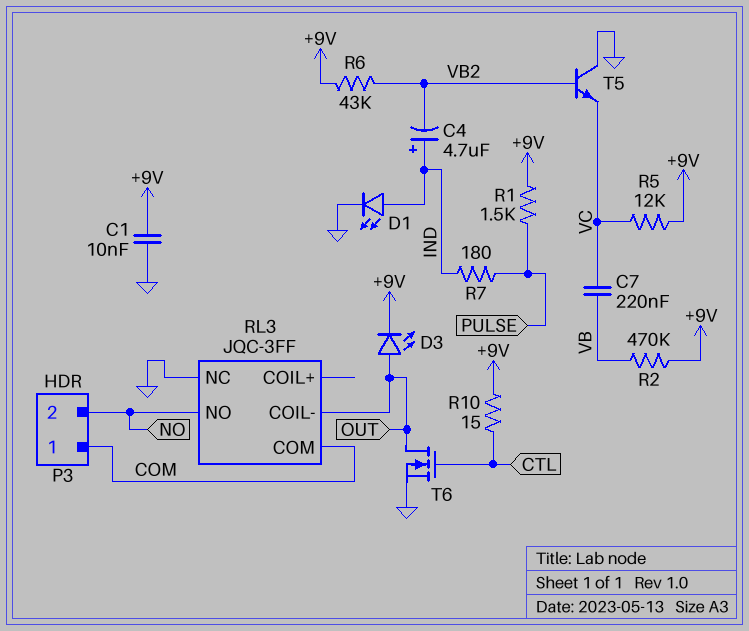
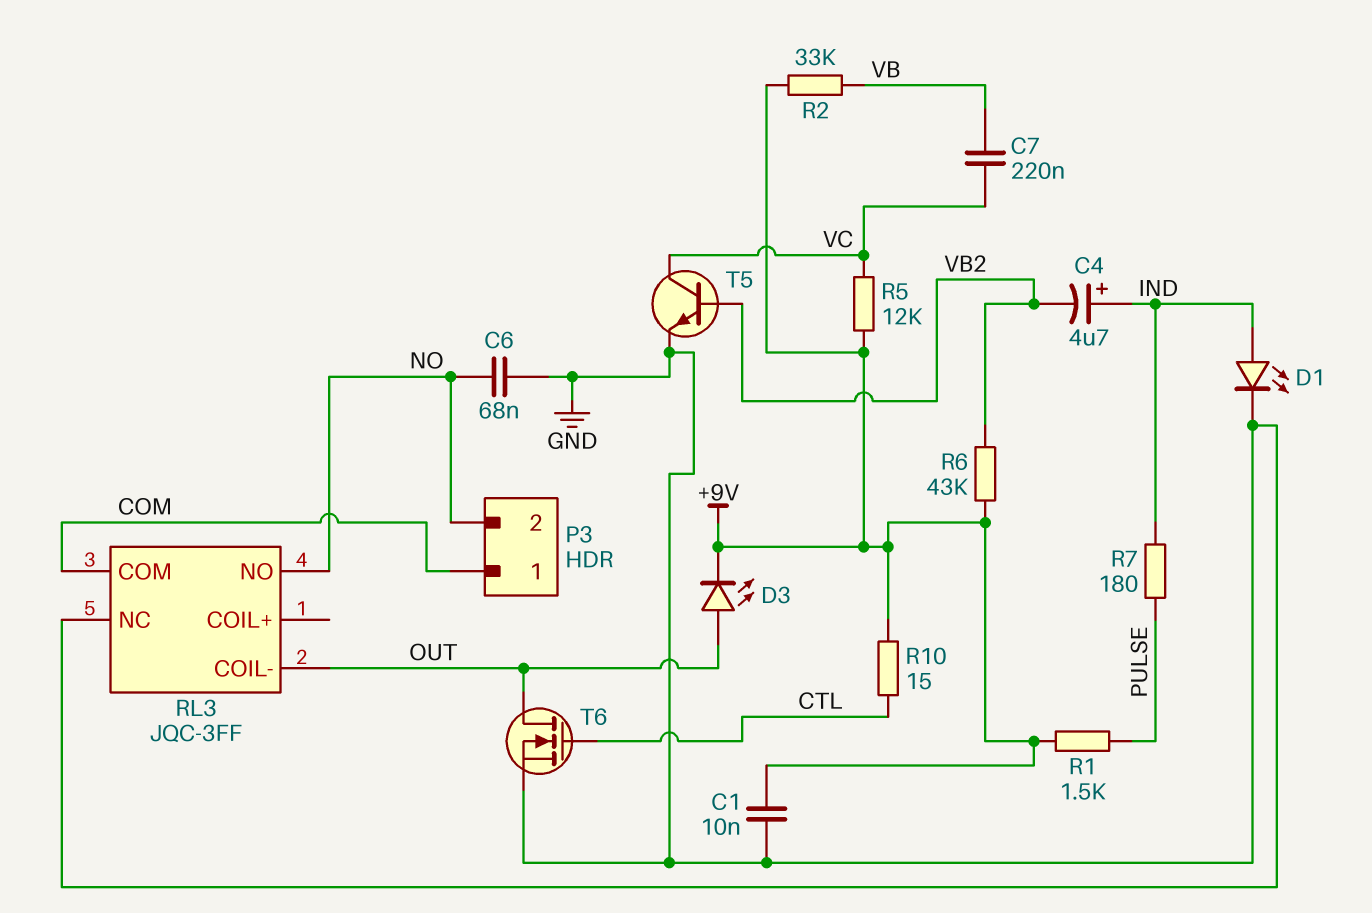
C6: none -> 68nF (GND, NO)
R2: 470k (+9V, VB) -> 33k (+9V, VB)
T5: NPN (B VB2, C GND, E VC) -> NPN (B VB2, C VC, E GND)

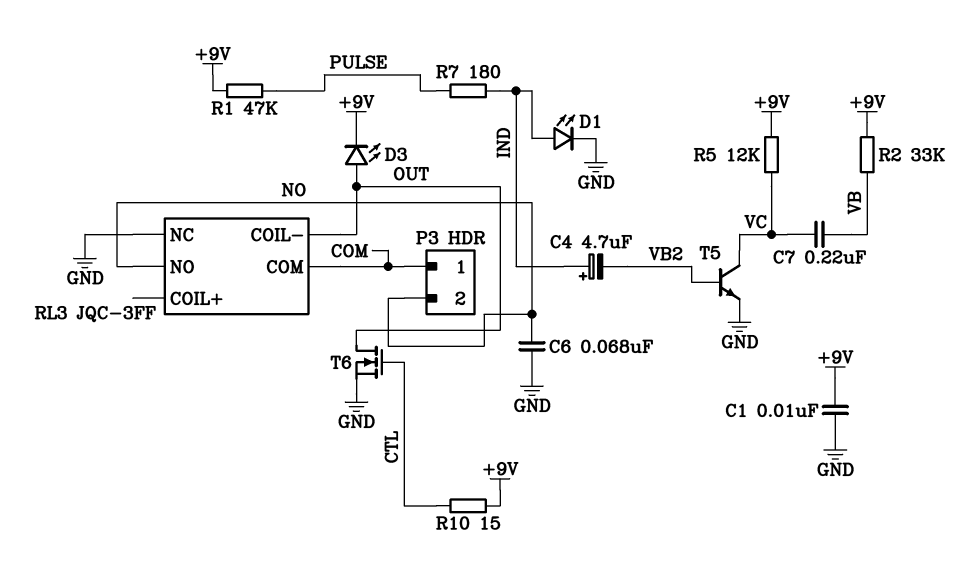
R1: 1.5k (+9V, PULSE) -> 47k (+9V, PULSE)
R6: 43k (+9V, VB2) -> none

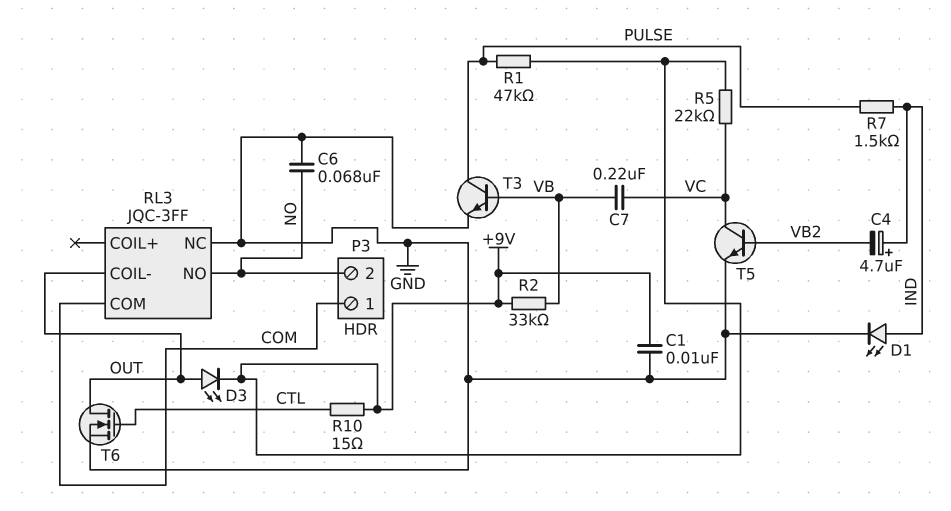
R5: 12k (+9V, VC) -> 22k (+9V, VC)
R7: 180 (IND, PULSE) -> 1.5k (IND, PULSE)
T3: none -> NPN (B VB, C PULSE, E GND)

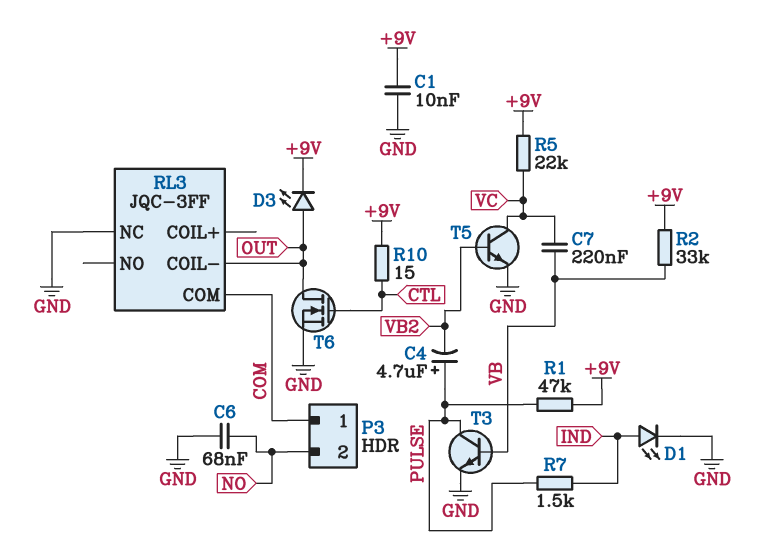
C4: 4.7uF (plus IND, minus VB2) -> 4.7uF (plus PULSE, minus VB2)
RL3 pin NO: NO -> none

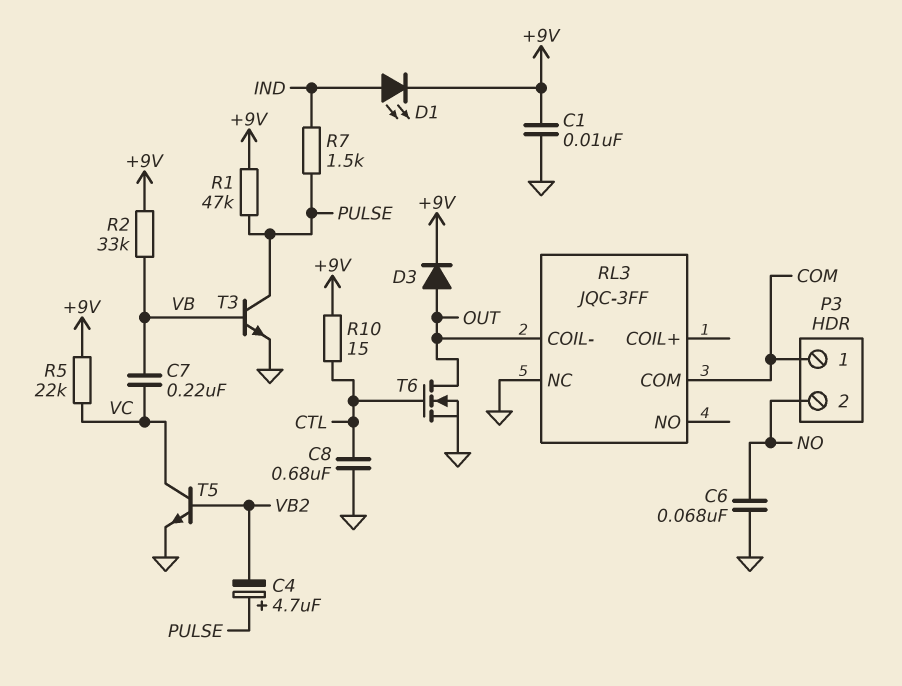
C8: none -> 680nF (CTL, GND)
D1: LED (A IND, K GND) -> LED (A IND, K +9V)
D3: LED (A OUT, K +9V) -> diode (A OUT, K +9V)

